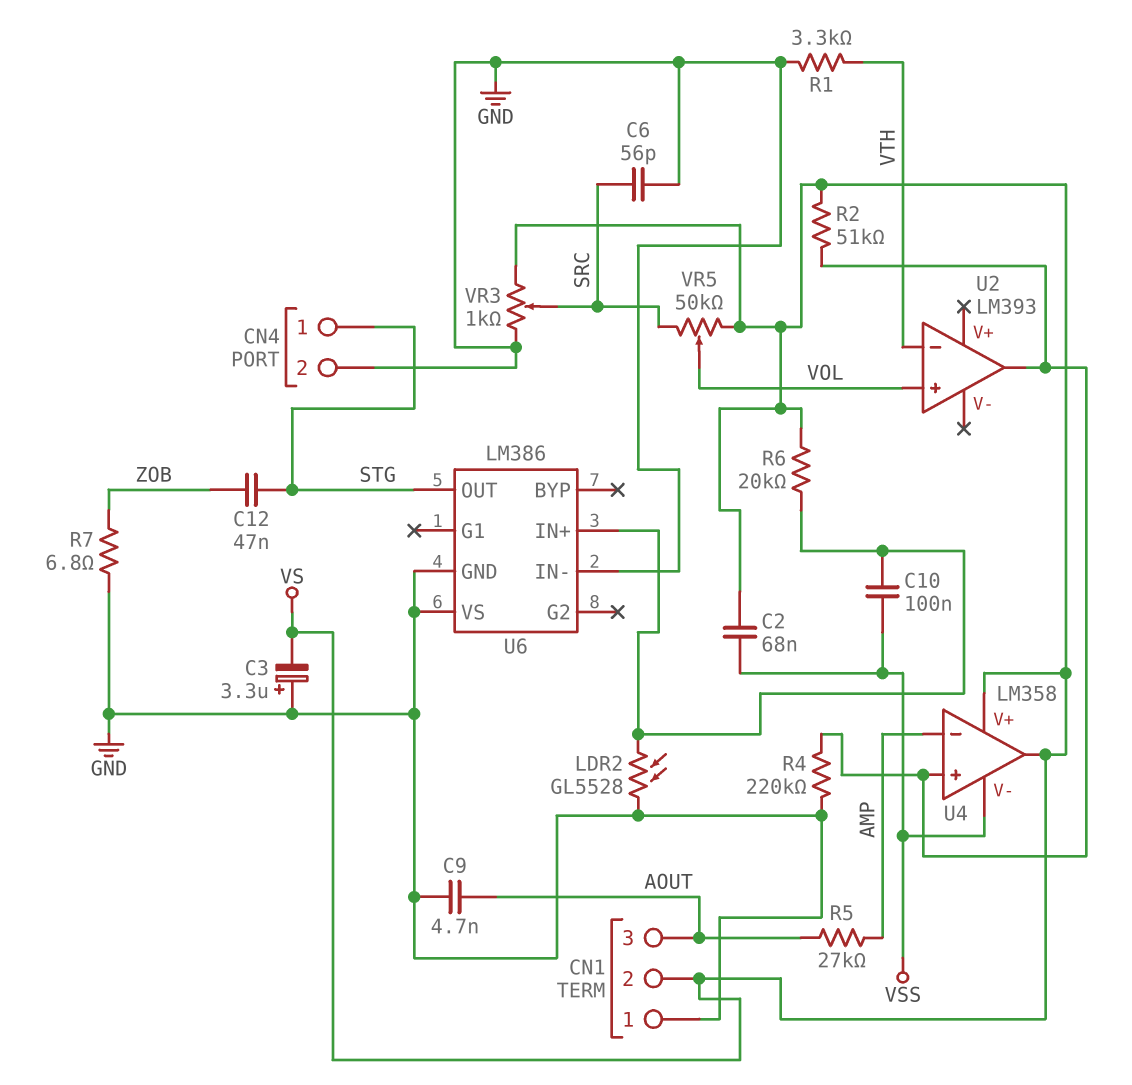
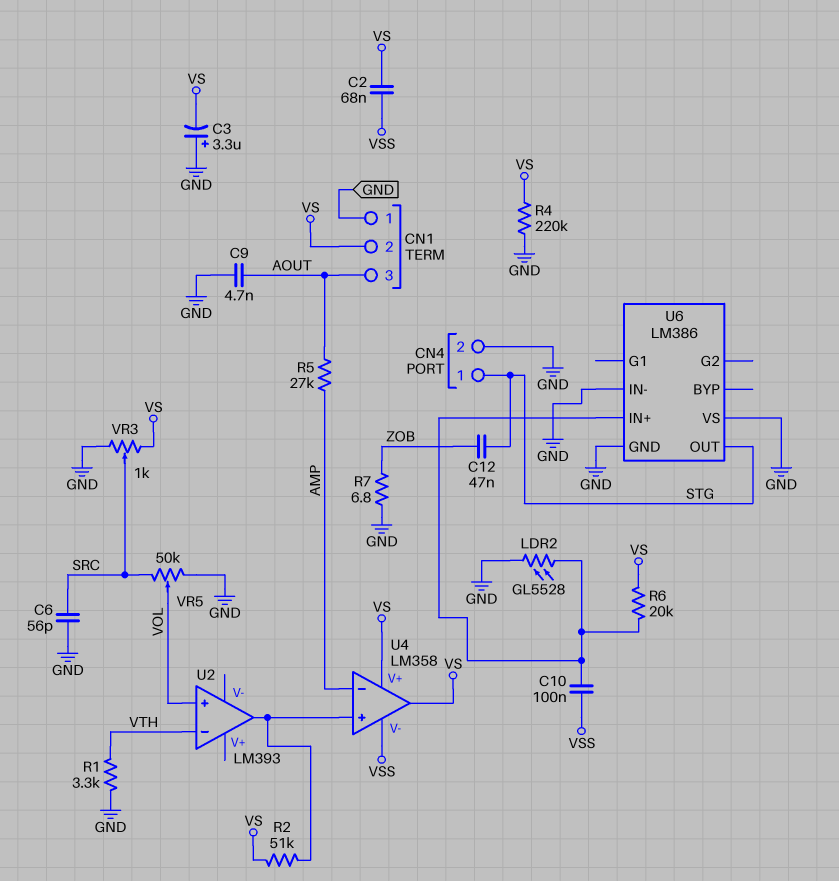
R4: 220k (GND, U2/out) -> 220k (GND, VS)
VR5: 50k (SRC, VS, wiper VOL) -> 50k (GND, SRC, wiper VOL)

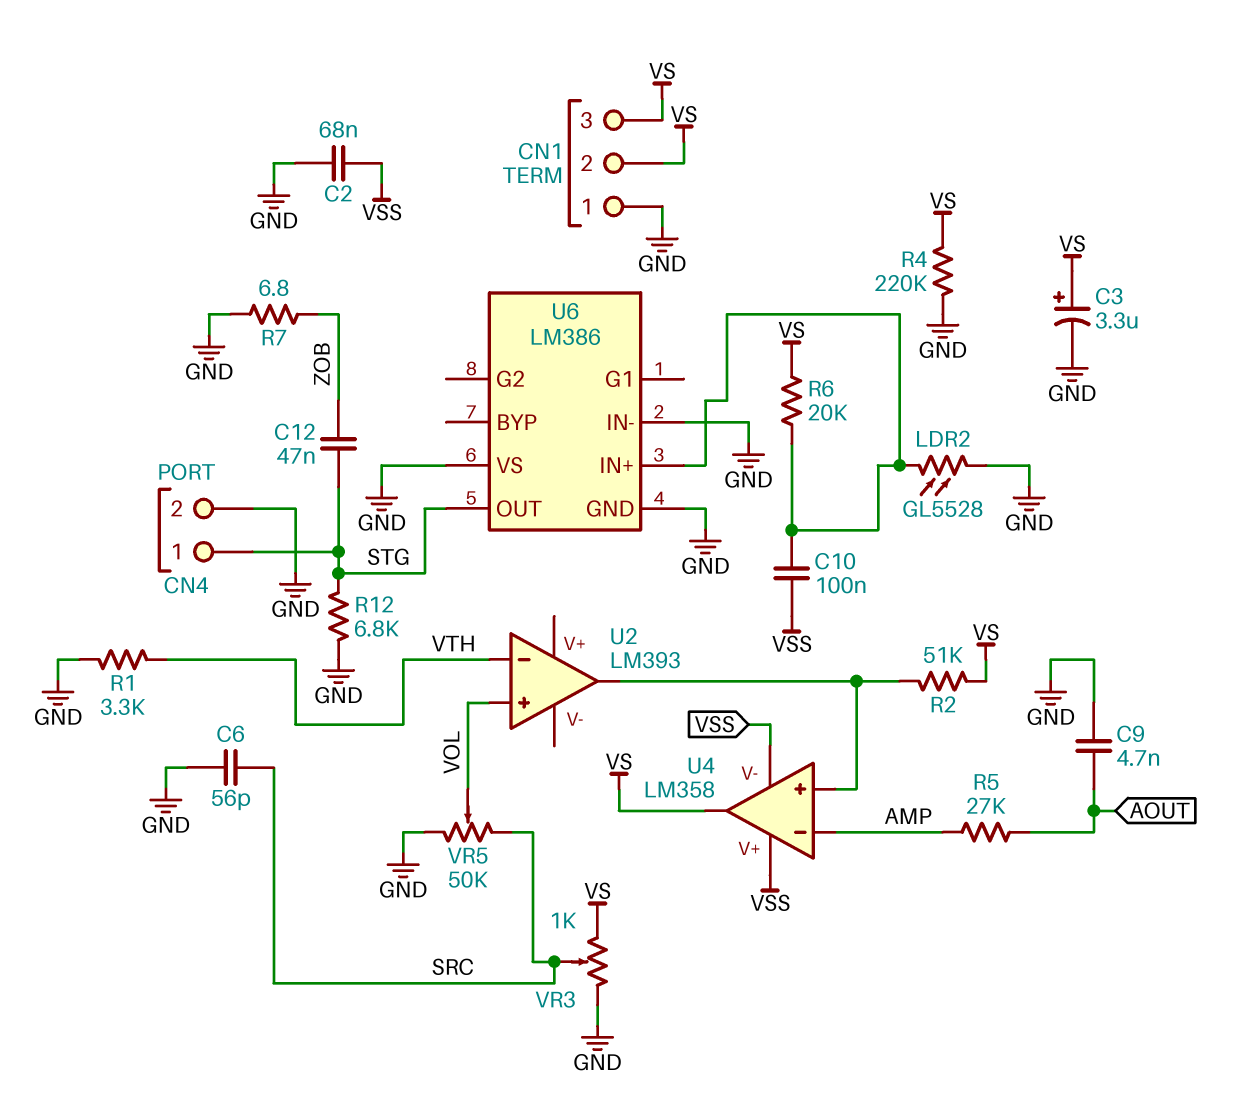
C2: 68nF (VS, VSS) -> 68nF (GND, VSS)
C3: 3.3uF (plus GND, minus VS) -> 3.3uF (plus VS, minus GND)
CN1 pin 3: AOUT -> VS
R12: none -> 6.8k (GND, STG)
U4 pin V+: VS -> VSS

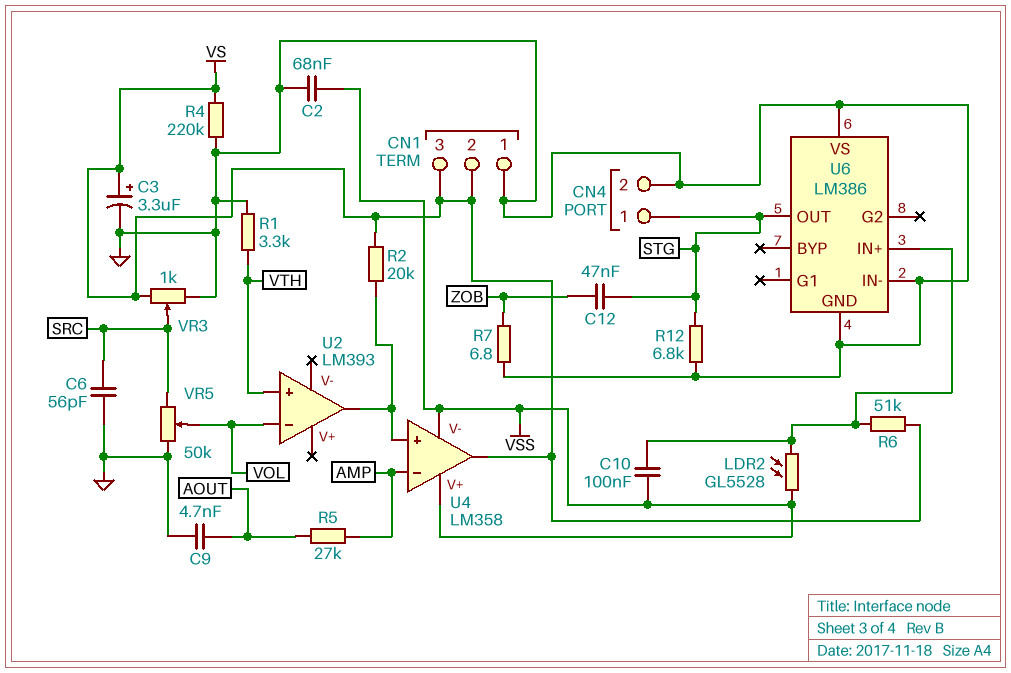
LDR2: GL5528 (GND, U6/IN+) -> GL5528 (U6/IN+, VSS)
R2: 51k (U2/out, VS) -> 20k (U2/out, VS)
R6: 20k (U6/IN+, VS) -> 51k (U6/IN+, VS)
U2 pin in+: VOL -> VTH
U2 pin in-: VTH -> VOL

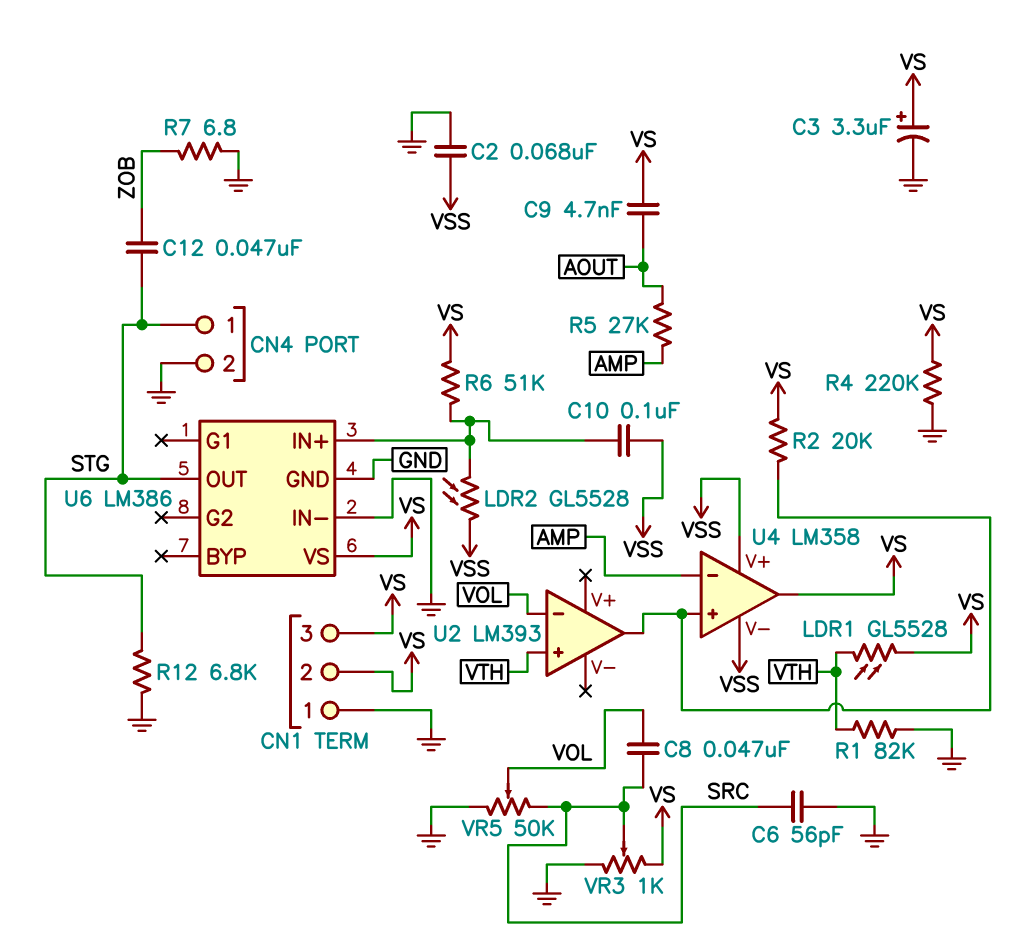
C8: none -> 47nF (SRC, VOL)
C9: 4.7nF (AOUT, GND) -> 4.7nF (AOUT, VS)
LDR1: none -> GL5528 (VS, VTH)
R1: 3.3k (GND, VTH) -> 82k (GND, VTH)
U6 pin VS: GND -> VS

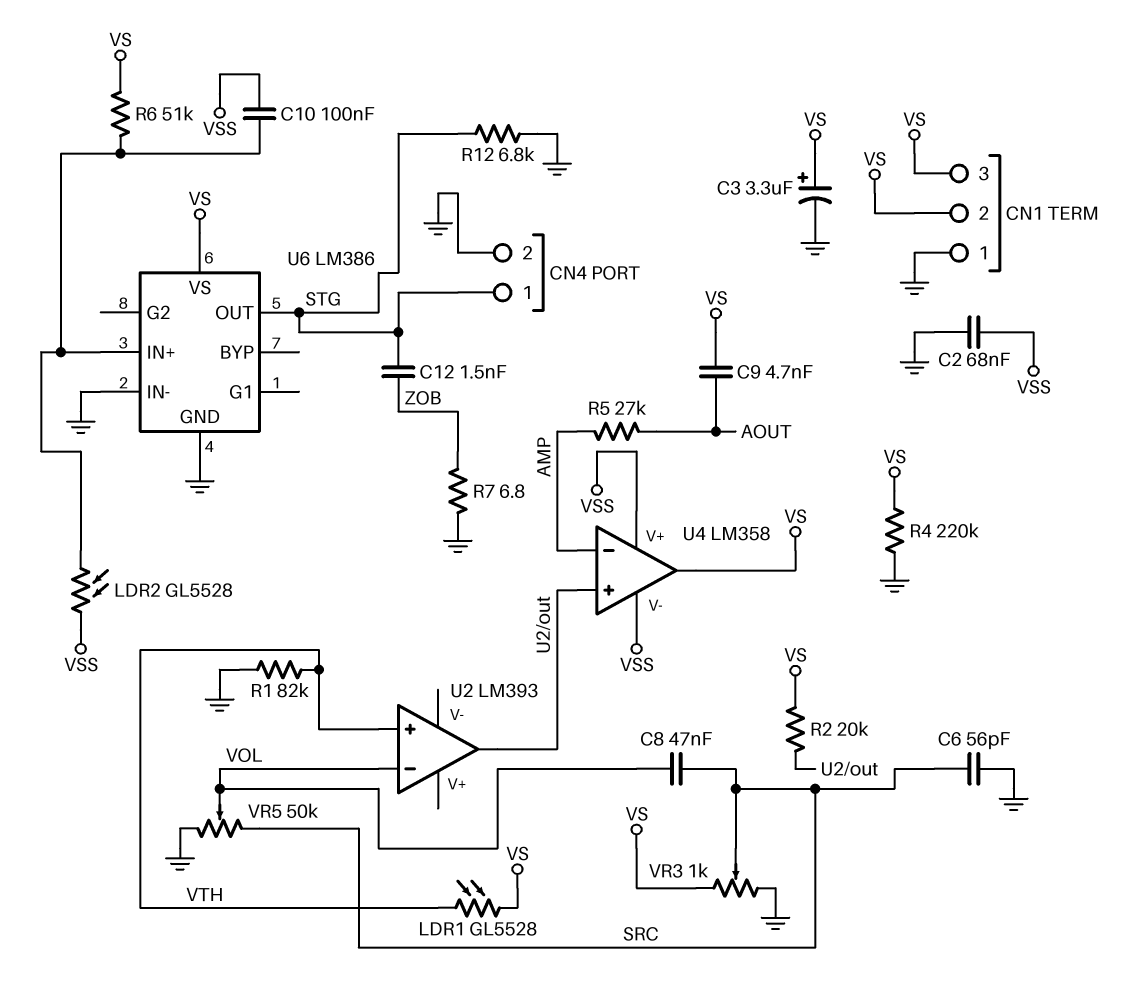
C12: 47nF (STG, ZOB) -> 1.5nF (STG, ZOB)

